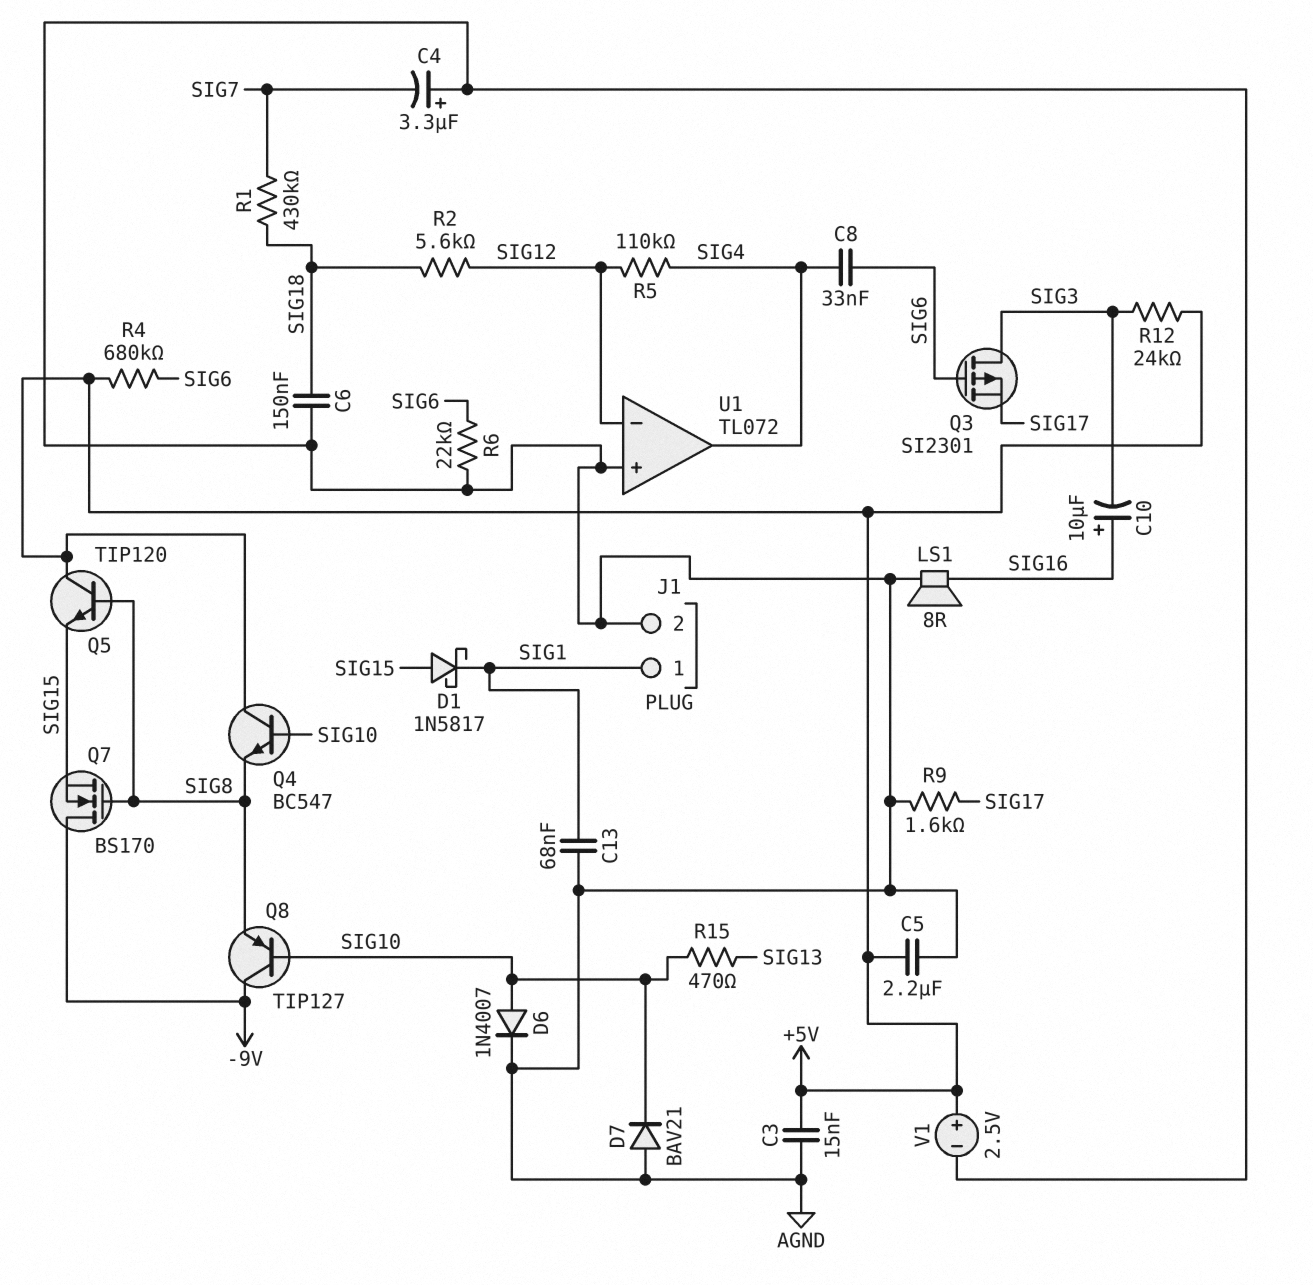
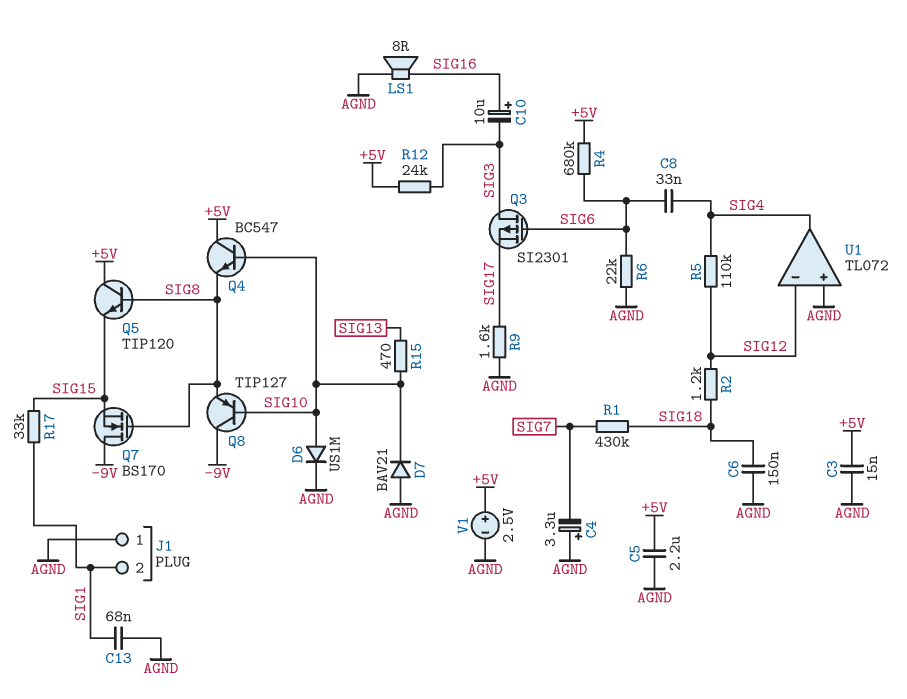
D1: schottky 1N5817 (A SIG15, K SIG1) -> none
D6: diode 1N4007 (A SIG10, K AGND) -> diode US1M (A SIG10, K AGND)
J1 pin 1: SIG1 -> AGND
J1 pin 2: AGND -> SIG1
R2: 5.6k (SIG12, SIG18) -> 1.2k (SIG12, SIG18)
R17: none -> 33k (SIG1, SIG15)

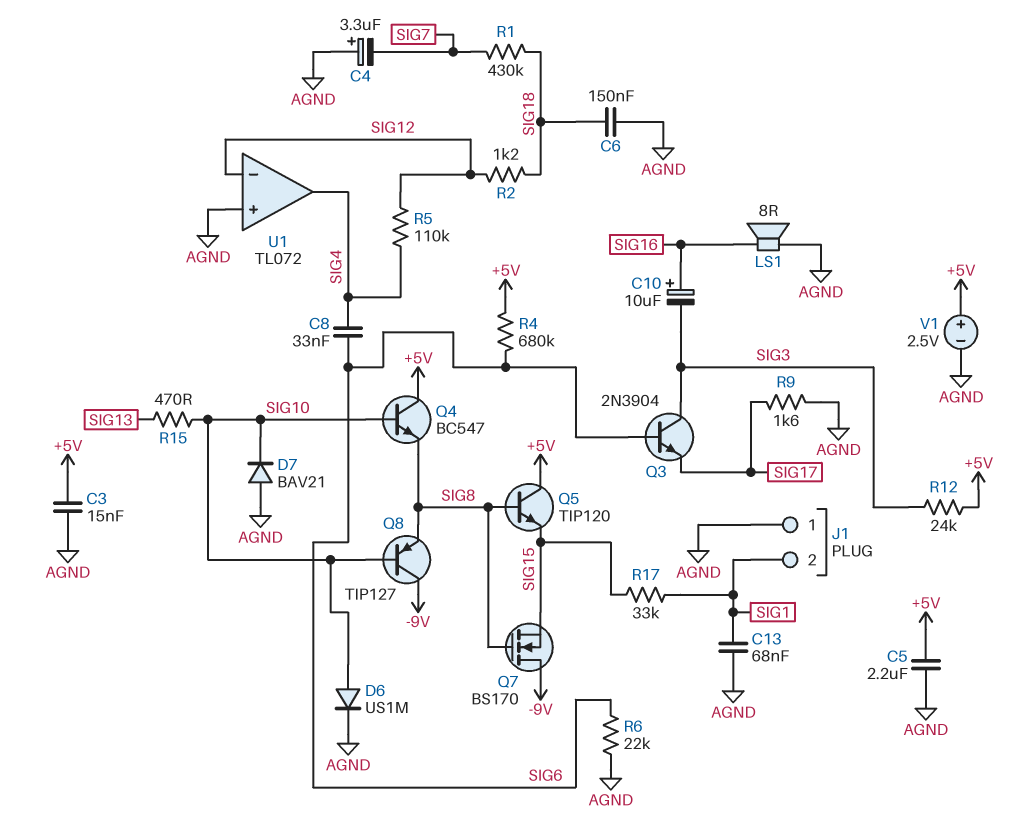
Q3: PMOS SI2301 (G SIG6, D SIG3, S SIG17) -> NPN 2N3904 (B SIG6, C SIG3, E SIG17)

